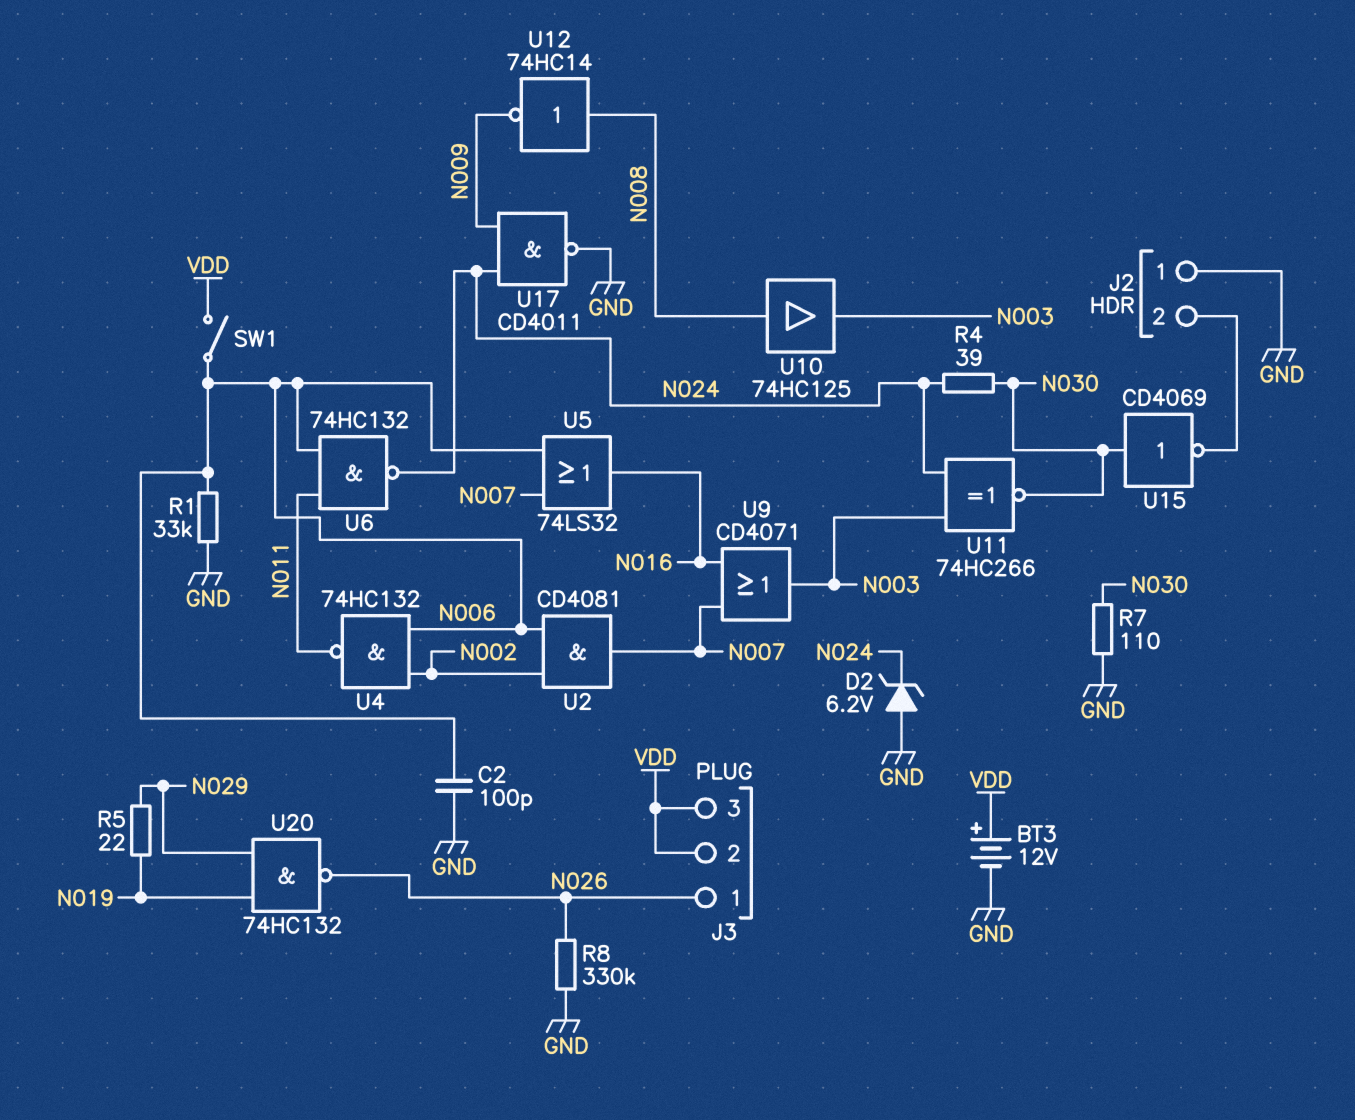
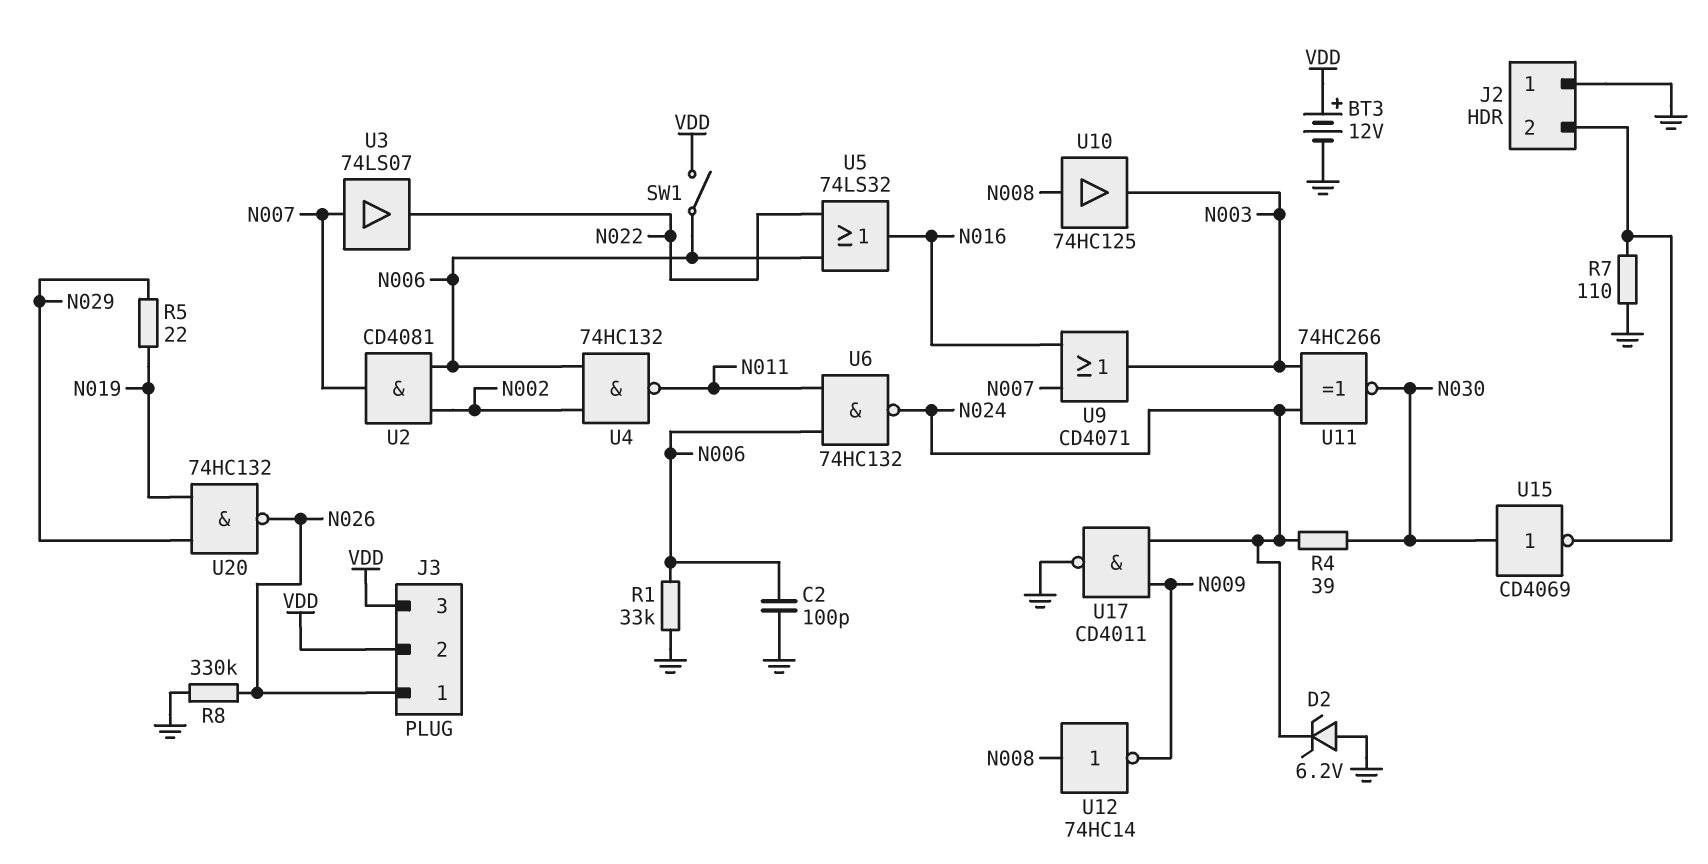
R7: 110 (GND, N030) -> 110 (GND, J2/2)
U3: none -> buffer 74LS07 (in N007, out N022)
U5: OR 74LS32 (in N006, in N007, out N016) -> OR 74LS32 (in N006, in N022, out N016)

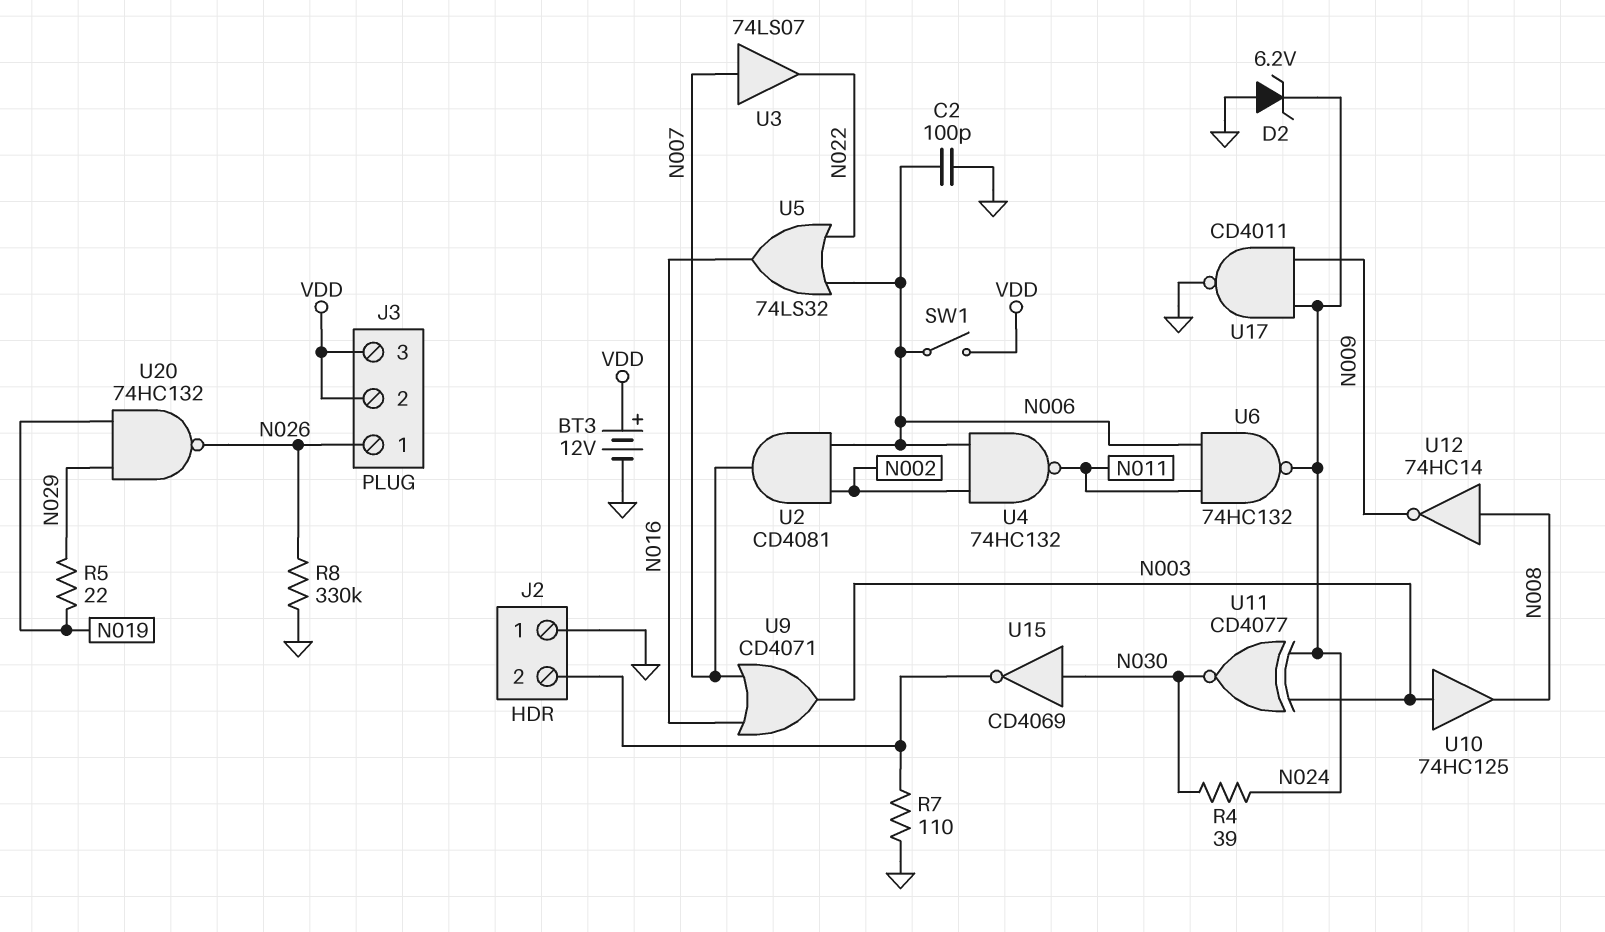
R1: 33k (GND, N006) -> none
U10: buffer 74HC125 (in N008, out N003) -> buffer 74HC125 (in N003, out N008)
U11: XNOR 74HC266 (in N003, in N024, out N030) -> XNOR CD4077 (in N003, in N024, out N030)

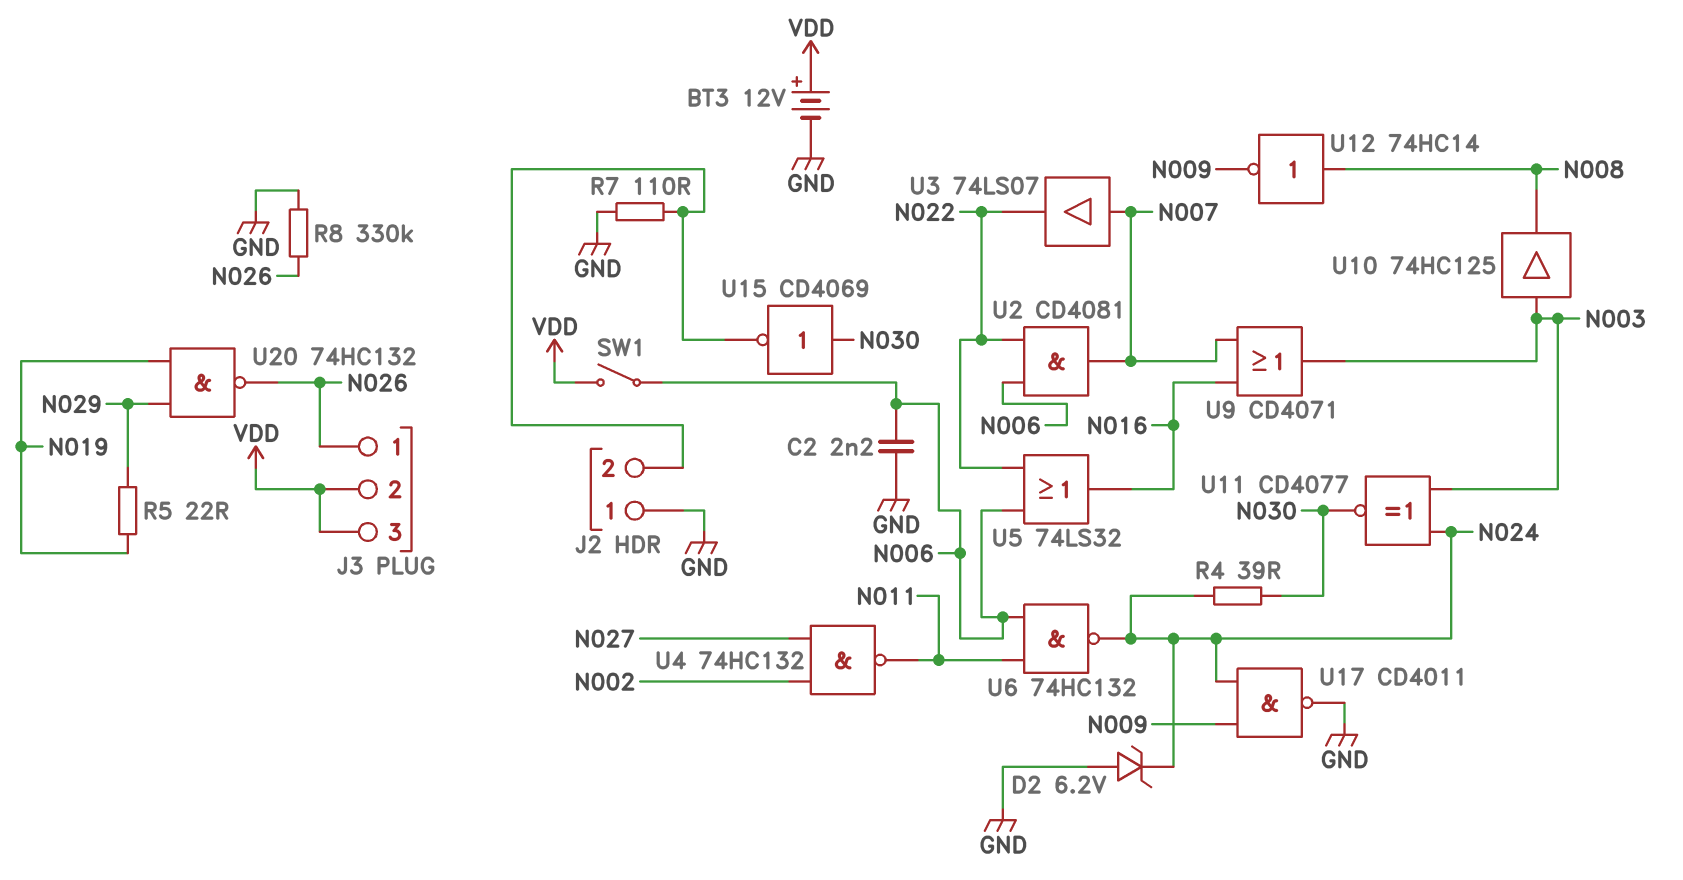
C2: 100pF (GND, N006) -> 2.2nF (GND, N006)
U2: AND CD4081 (in N002, in N006, out N007) -> AND CD4081 (in N006, in N022, out N007)
U4: NAND 74HC132 (in N002, in N006, out N011) -> NAND 74HC132 (in N002, in N027, out N011)

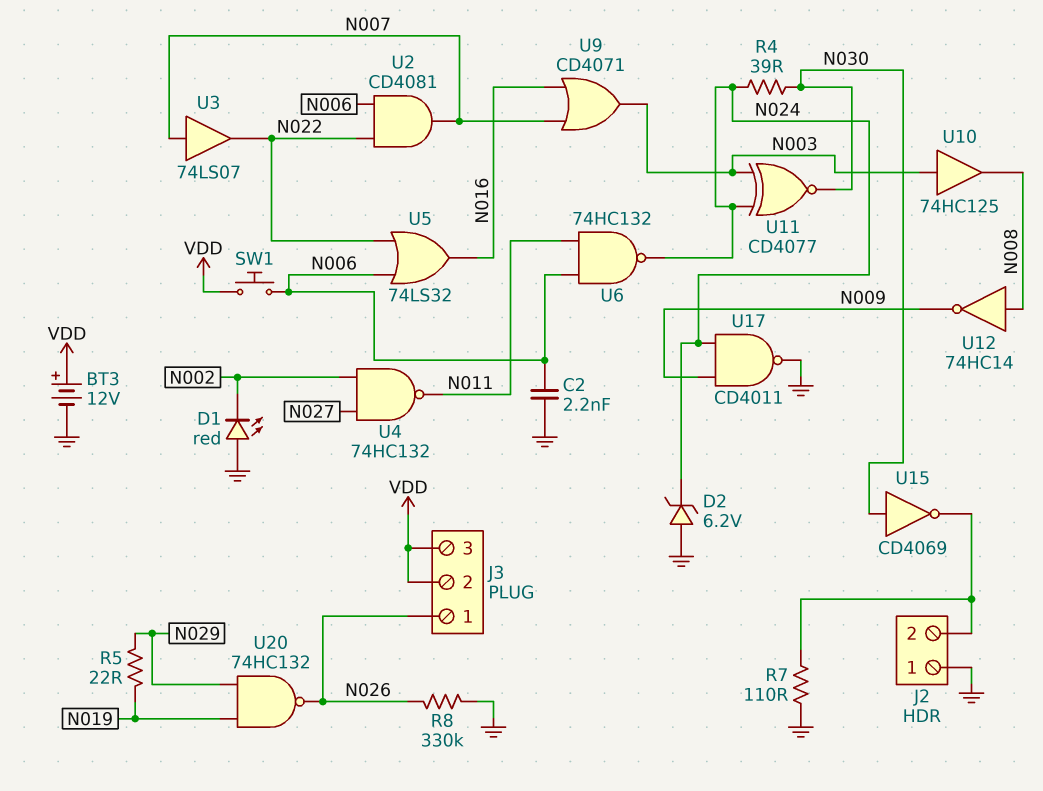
D1: none -> LED red (A GND, K N002)
SW1: switch (N006, VDD) -> button (N006, VDD)

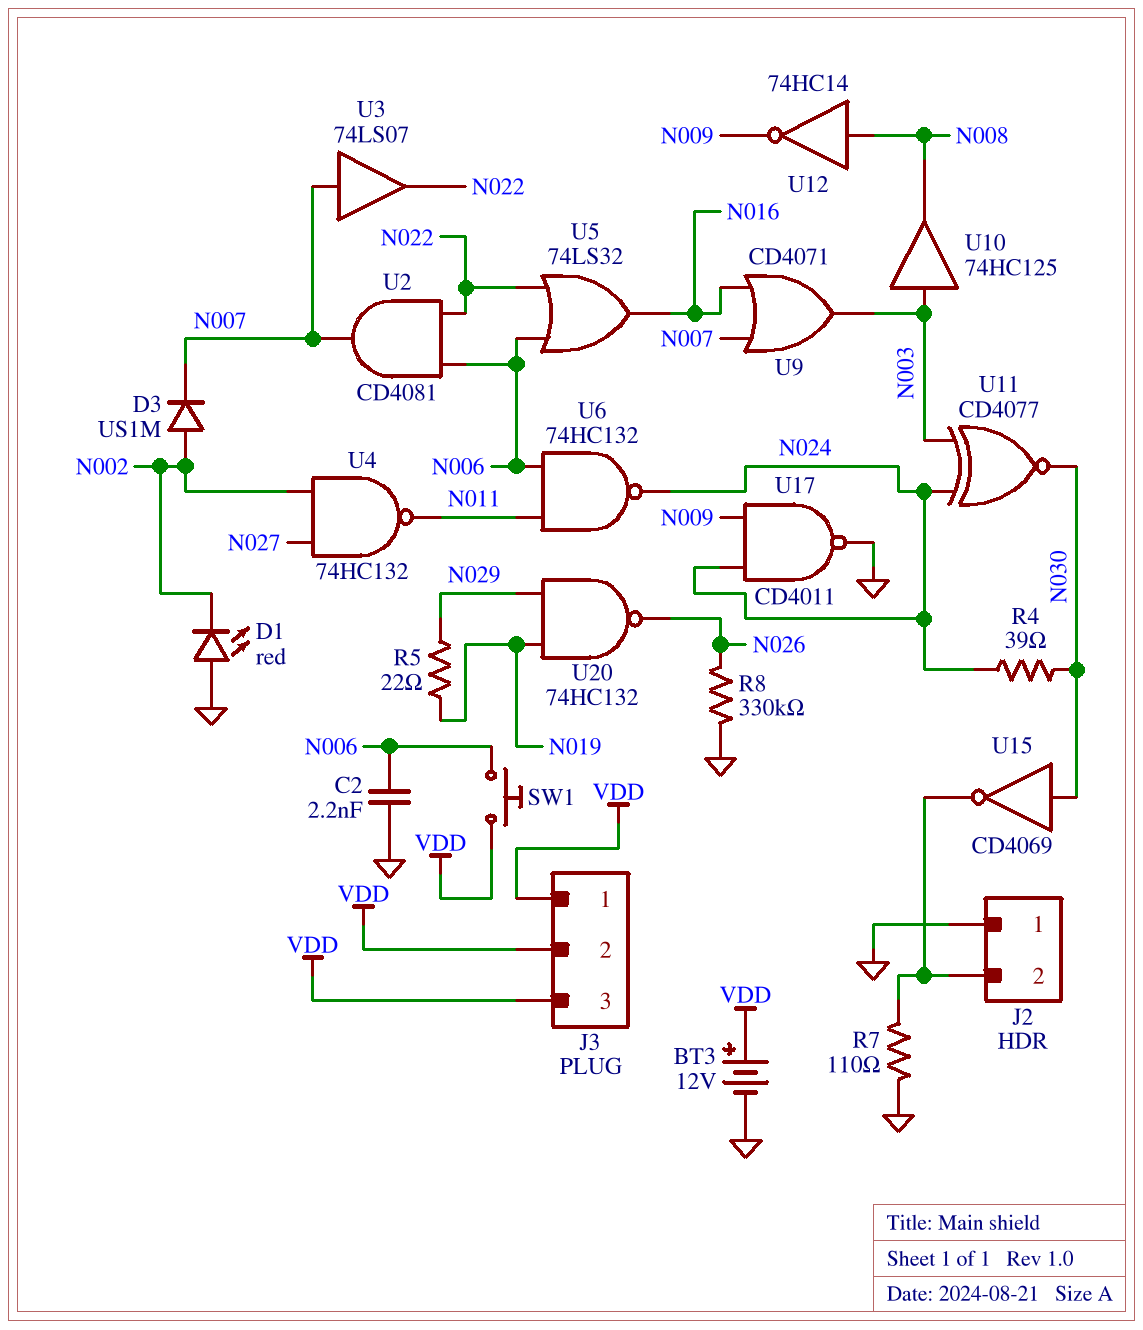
D2: zener 6.2V (A GND, K N024) -> none
D3: none -> diode US1M (A N002, K N007)
J3 pin 1: N026 -> VDD

